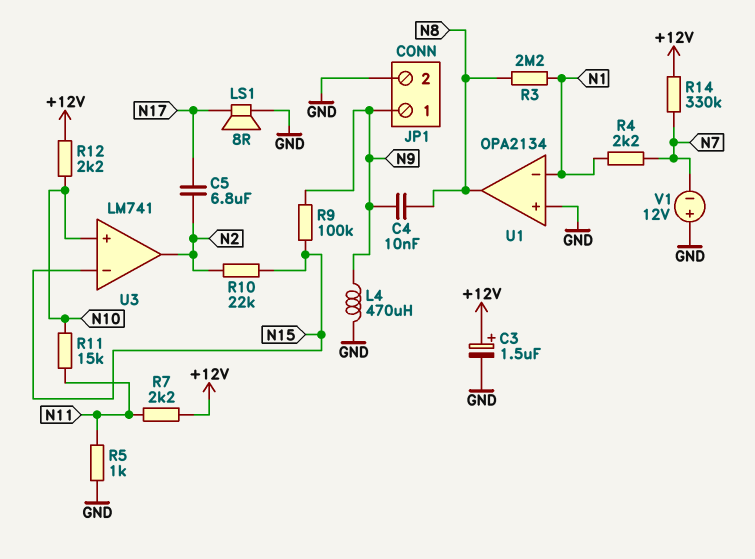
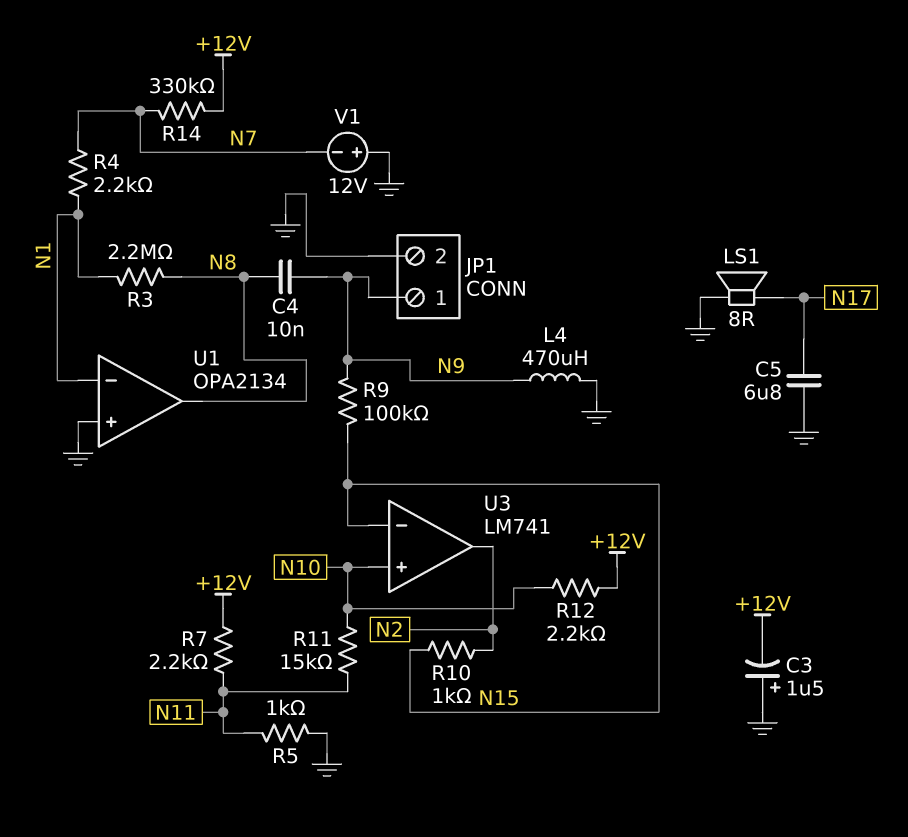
C3: 1.5uF (plus +12V, minus GND) -> 1.5uF (plus GND, minus +12V)
C5: 6.8uF (N2, N17) -> 6.8uF (GND, N17)
R10: 22k (N2, N15) -> 1k (N2, N15)

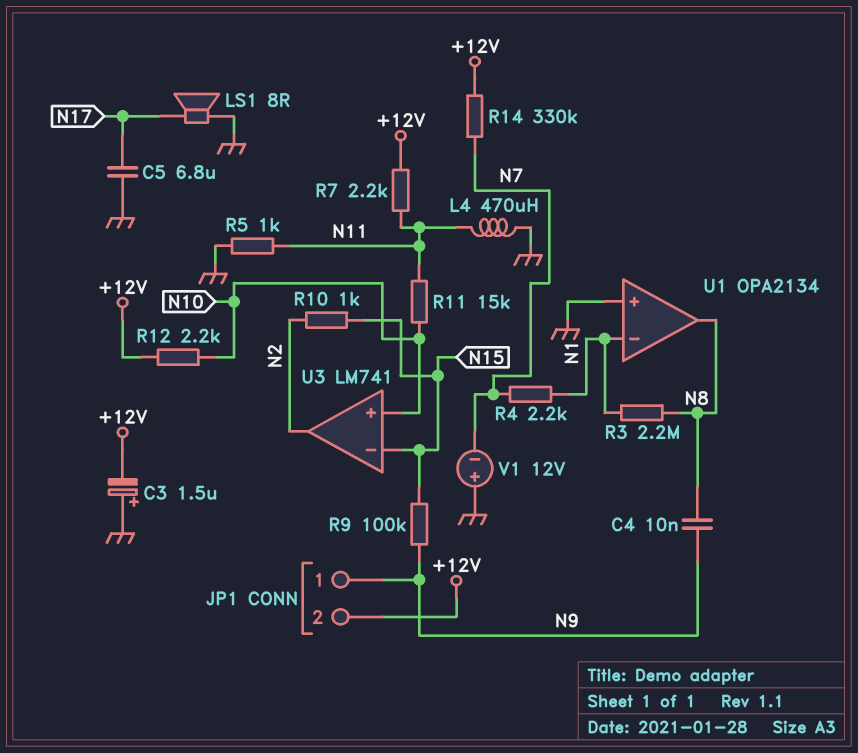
JP1 pin 2: GND -> +12V
L4: 470uH (GND, N9) -> 470uH (GND, N11)

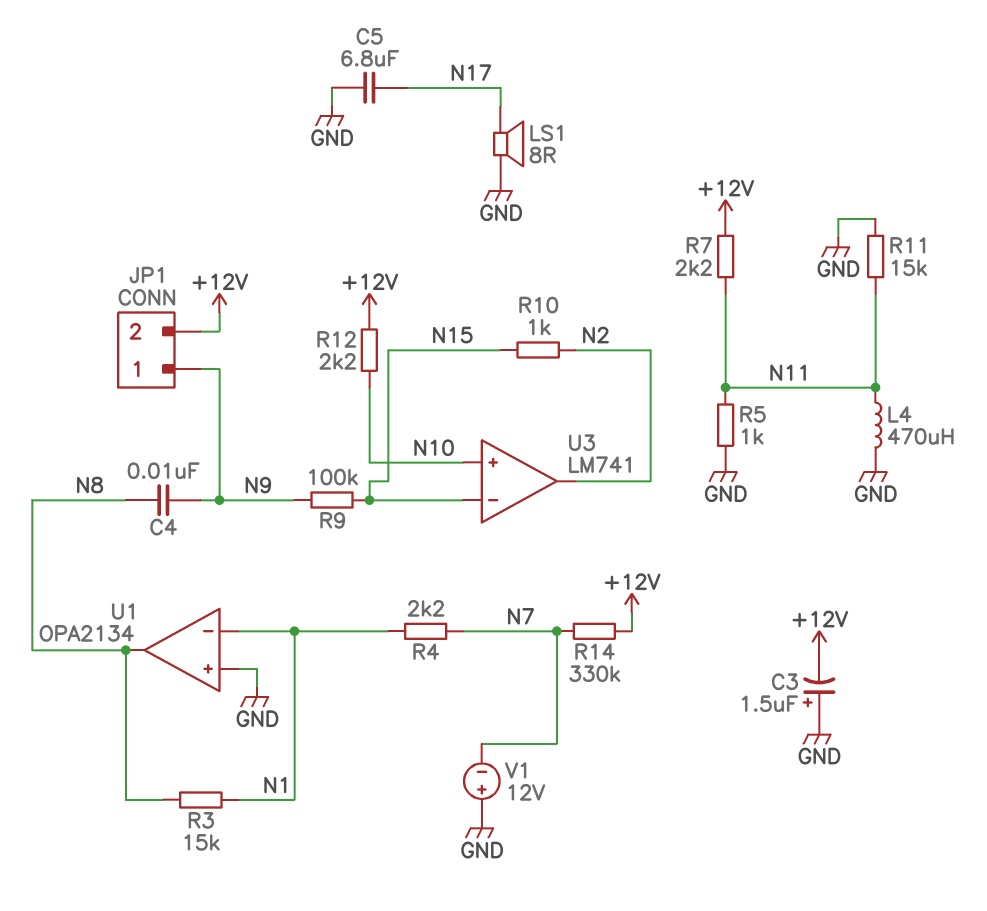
R3: 2.2M (N1, N8) -> 15k (N1, N8)
R11: 15k (N10, N11) -> 15k (GND, N11)

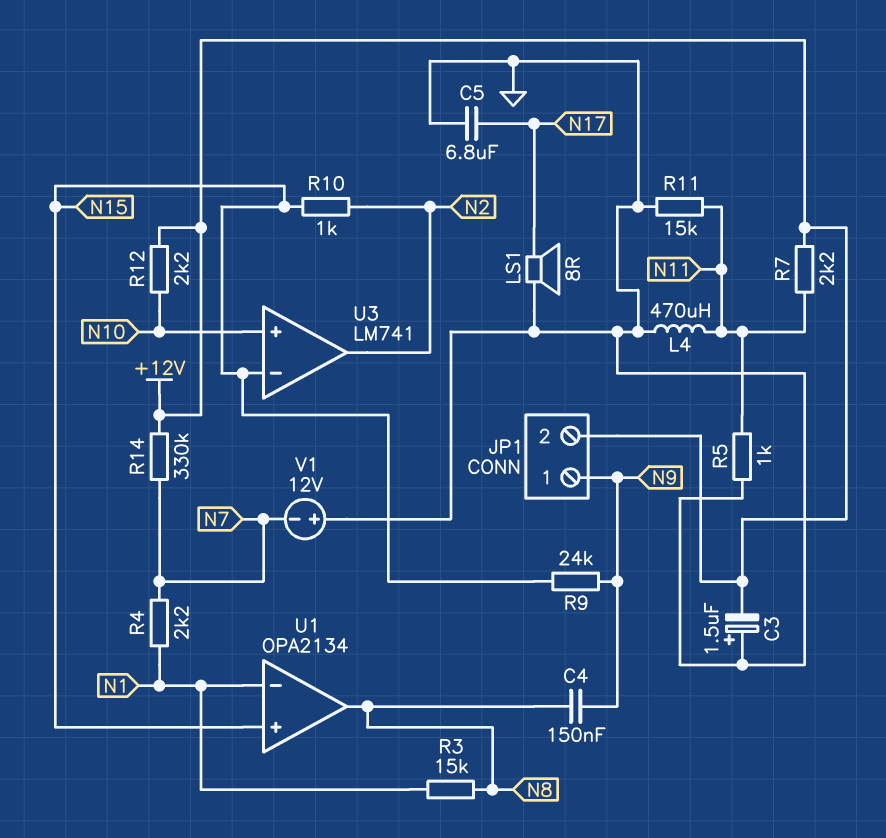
C4: 10nF (N8, N9) -> 150nF (N8, N9)
R9: 100k (N9, N15) -> 24k (N9, N15)
U1 pin in+: GND -> N15

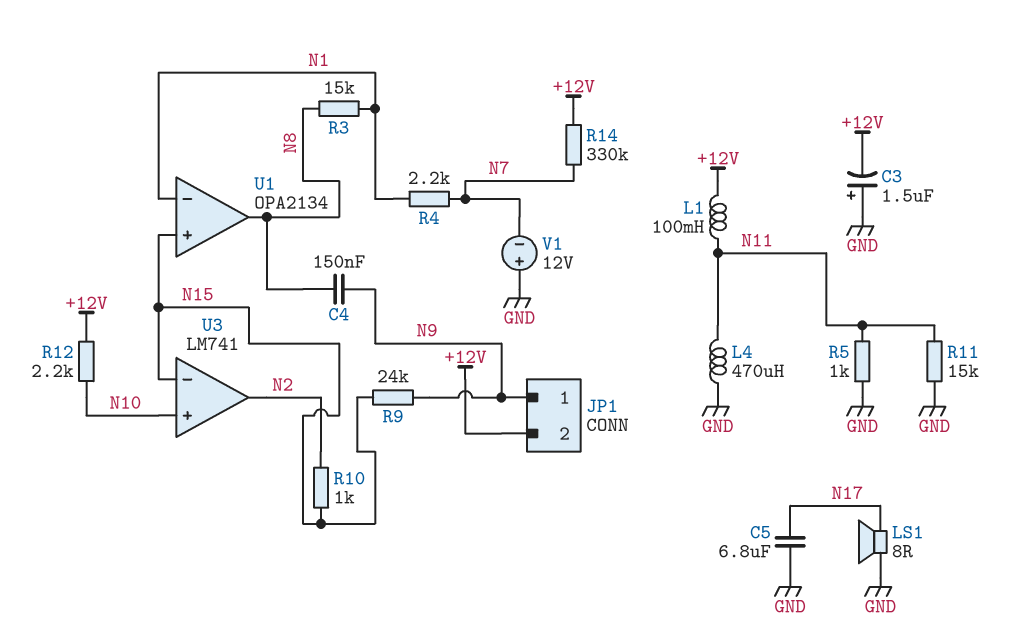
L1: none -> 100mH (+12V, N11)
R7: 2.2k (+12V, N11) -> none

